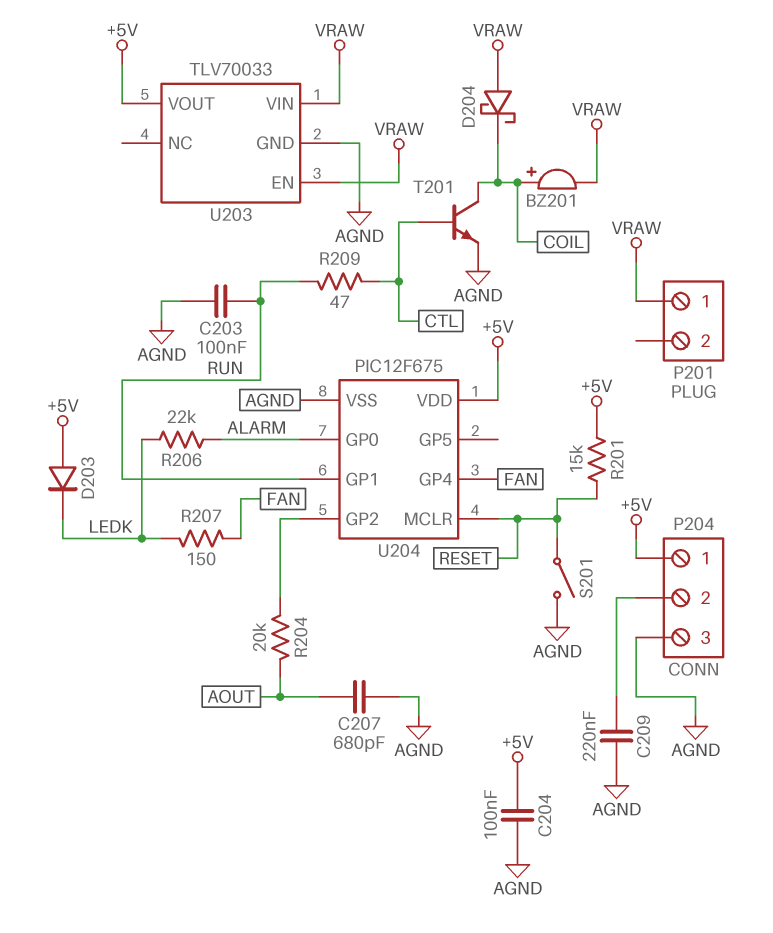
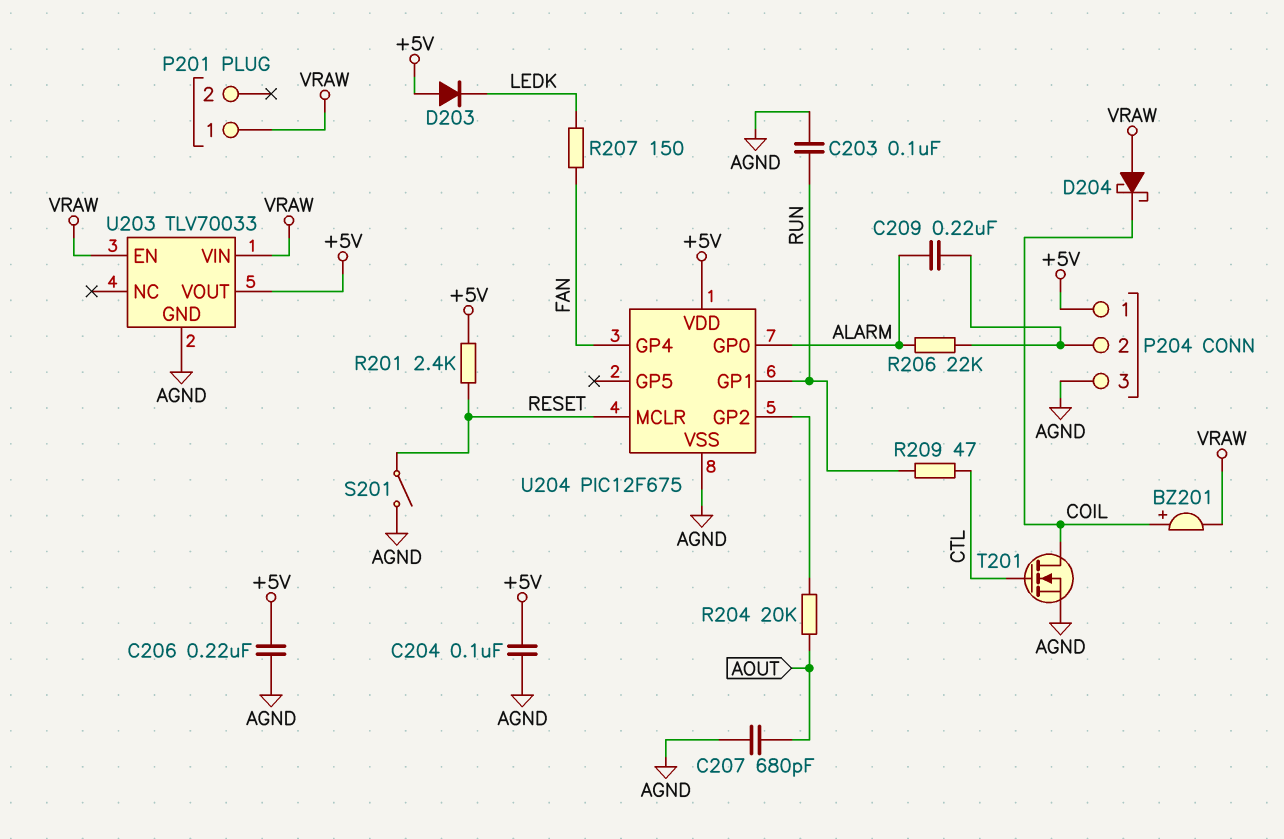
C206: none -> 220nF (+5V, AGND)
C209: 220nF (AGND, P204/2) -> 220nF (ALARM, P204/2)
R201: 15k (+5V, RESET) -> 2.4k (+5V, RESET)
R206: 22k (ALARM, LEDK) -> 22k (ALARM, P204/2)
T201: NPN (B CTL, C COIL, E AGND) -> NMOS (G CTL, D COIL, S AGND)

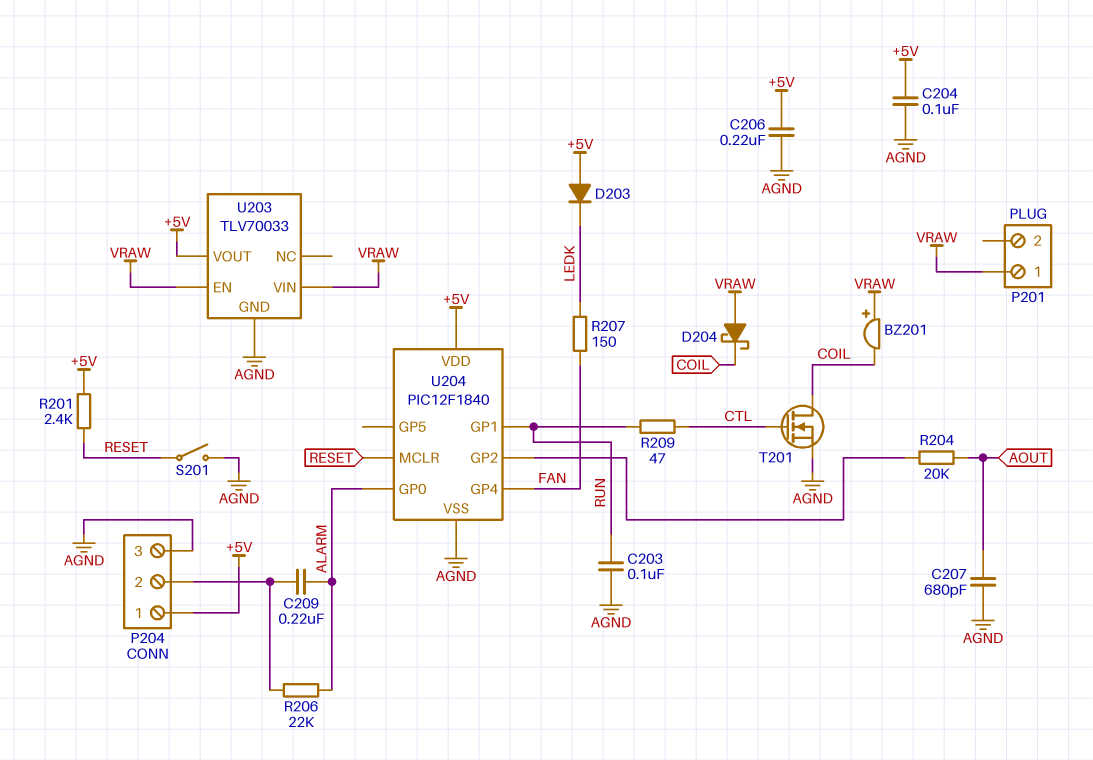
BZ201: buzzer (plus COIL, minus VRAW) -> buzzer (plus VRAW, minus COIL)
U204: PIC12F675 -> PIC12F1840

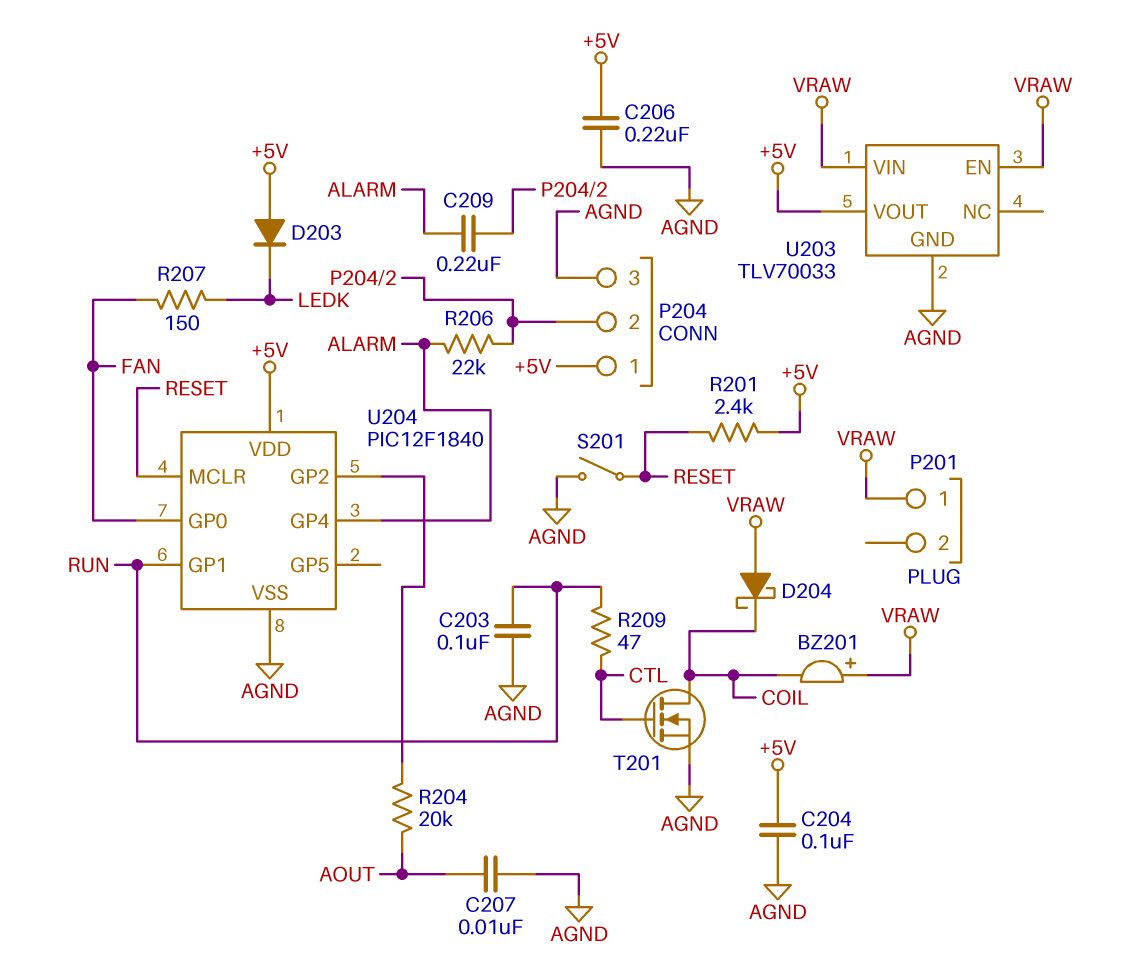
C207: 680pF (AGND, AOUT) -> 10nF (AGND, AOUT)
U204 pin GP0: ALARM -> FAN
U204 pin GP4: FAN -> ALARM

